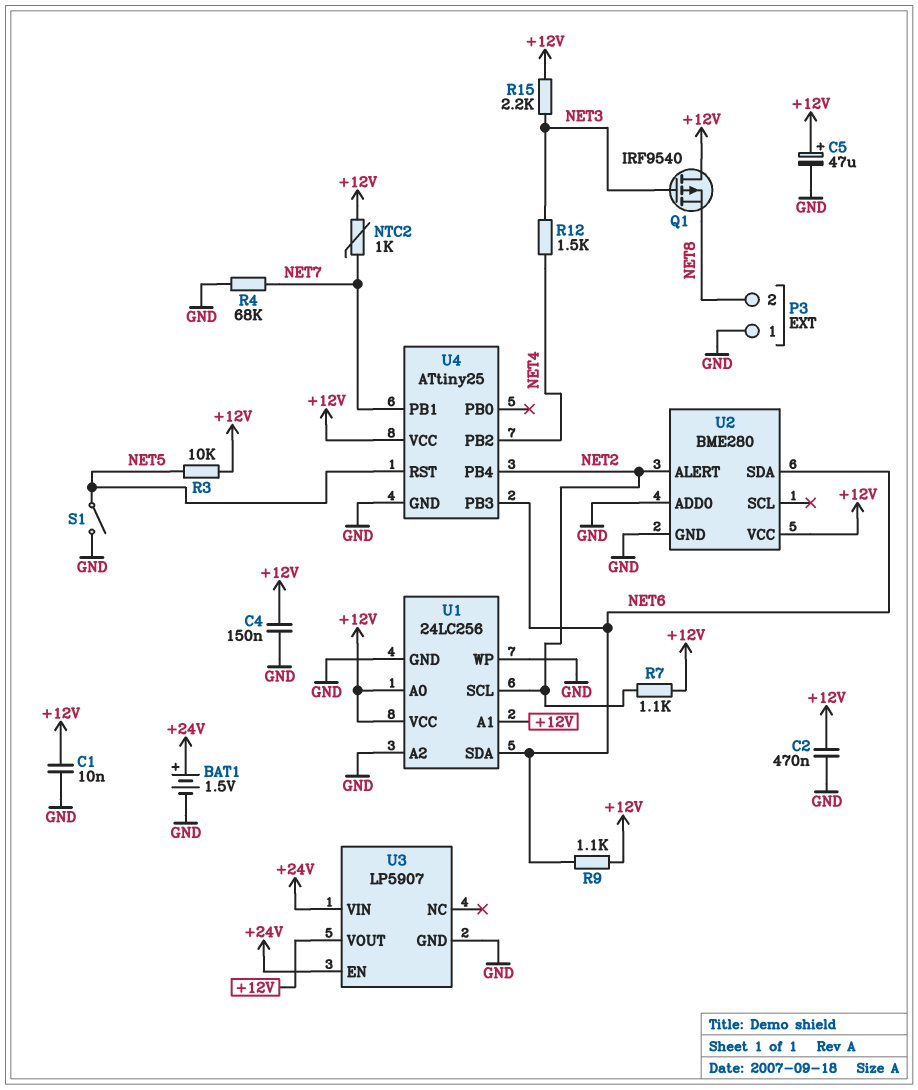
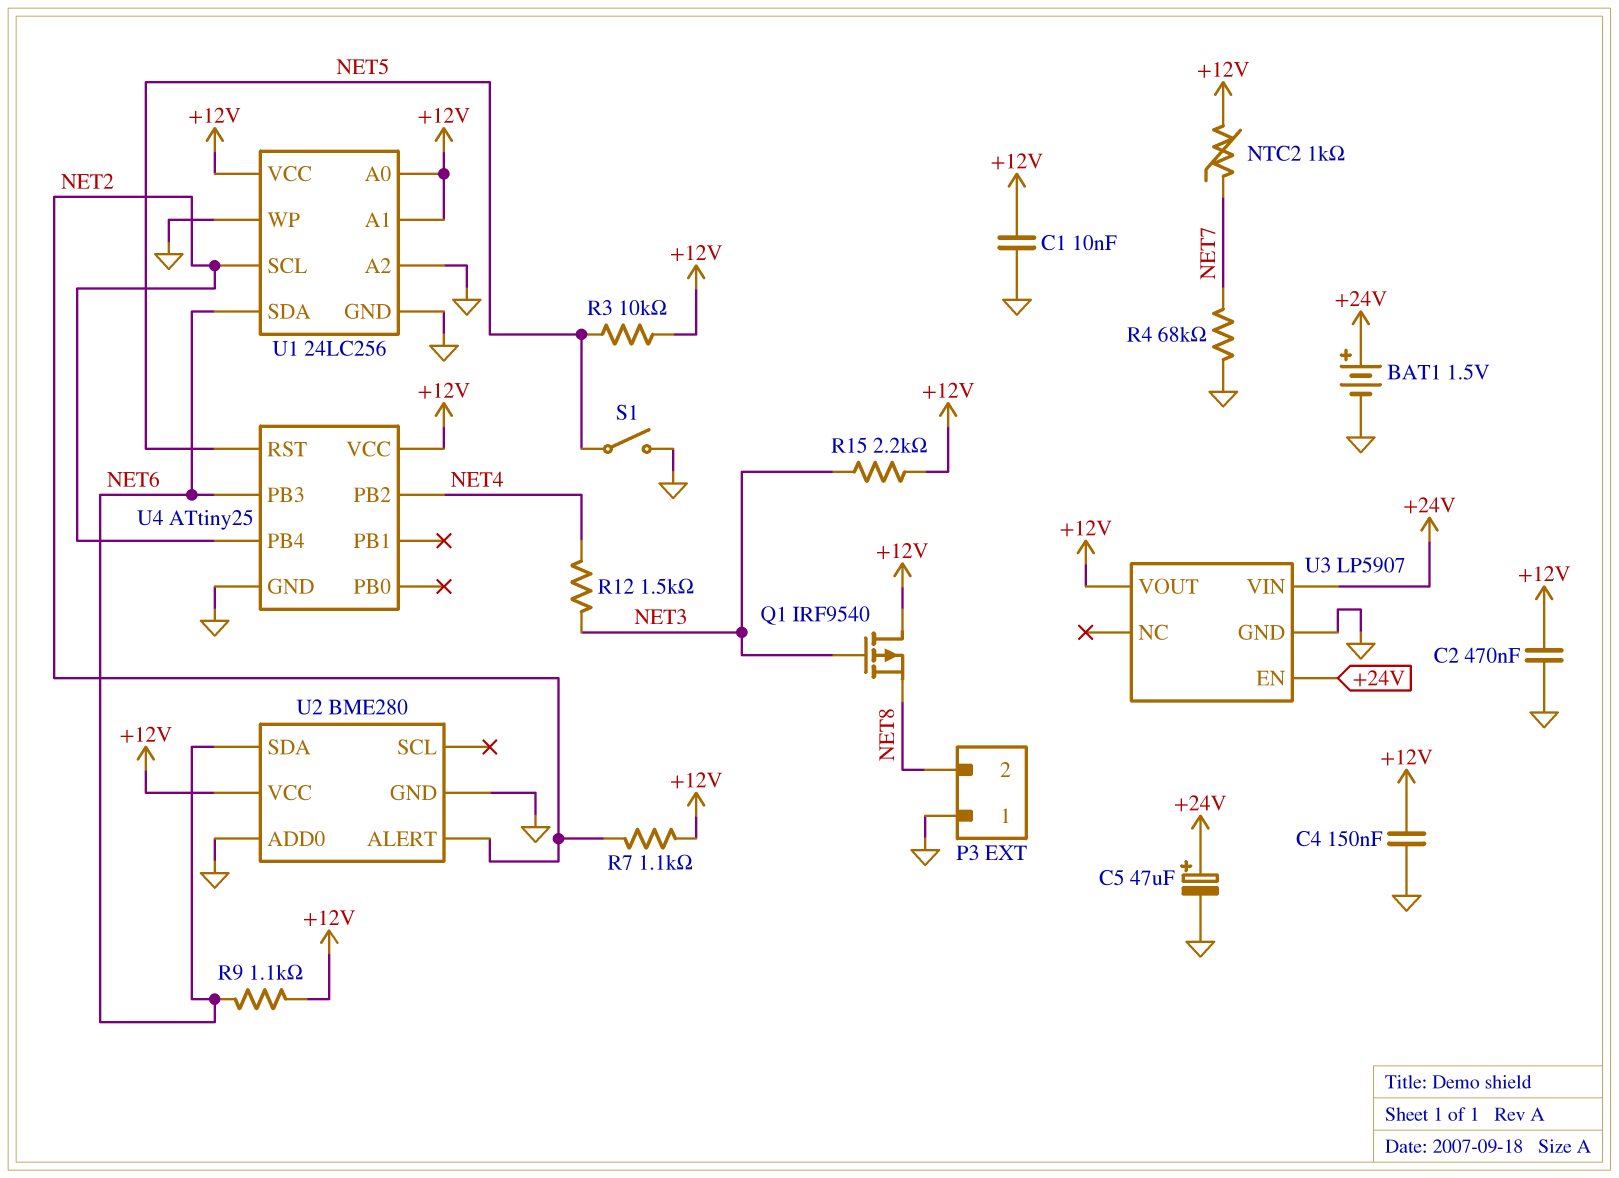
C5: 47uF (plus +12V, minus GND) -> 47uF (plus +24V, minus GND)
U4 pin PB1: NET7 -> none

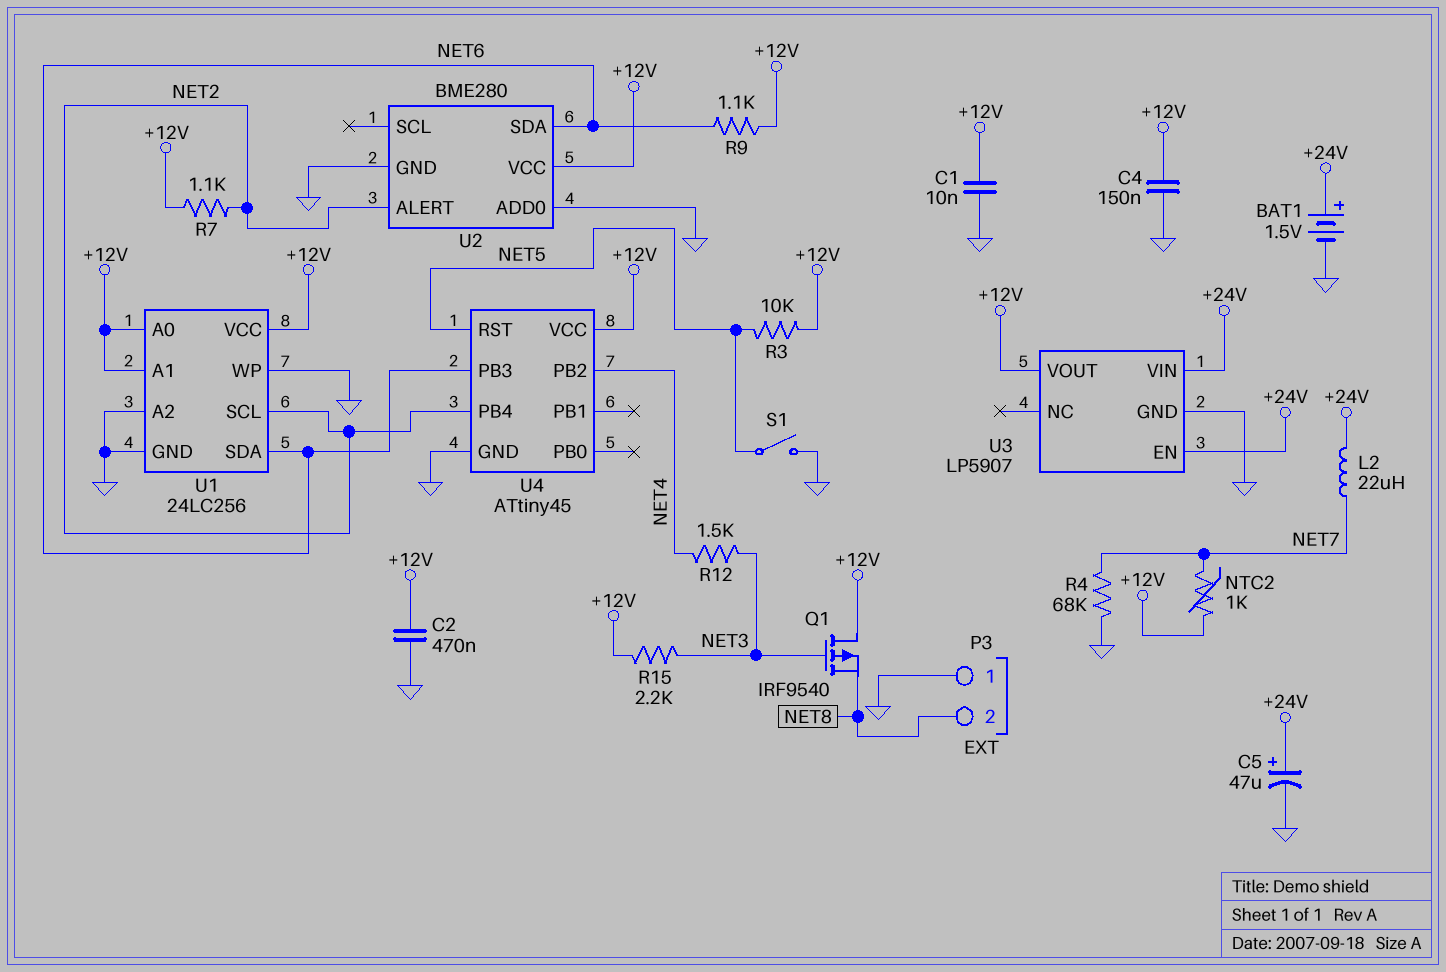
L2: none -> 22uH (+24V, NET7)
U4: ATtiny25 -> ATtiny45

